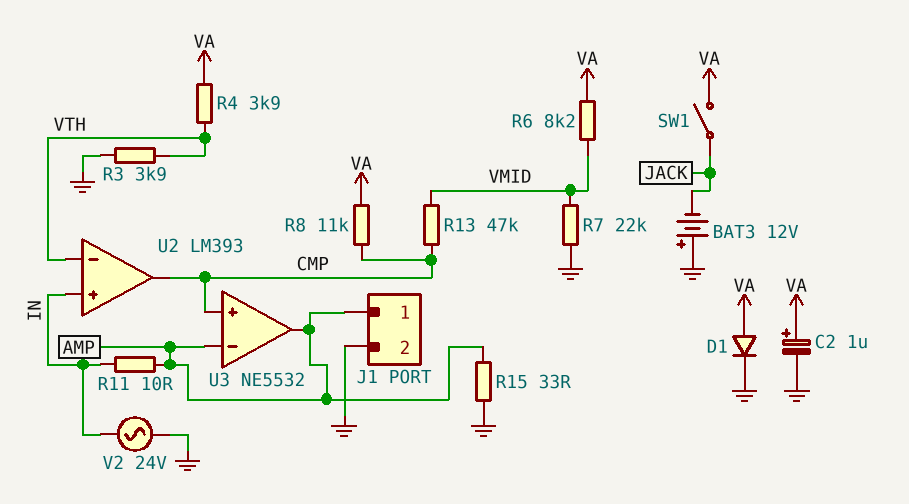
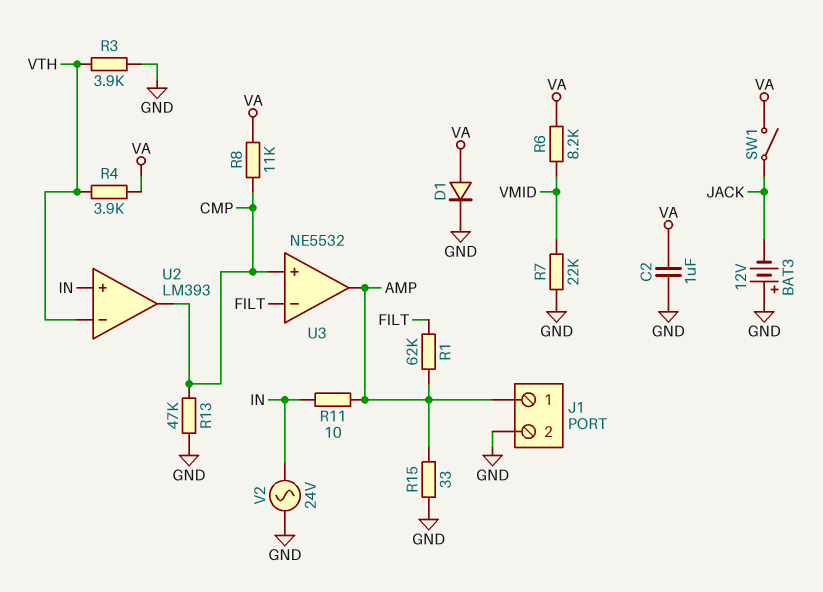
C2: 1uF (plus VA, minus GND) -> 1uF (GND, VA)
R1: none -> 62k (AMP, FILT)
R13: 47k (CMP, VMID) -> 47k (CMP, GND)
U3 pin in-: AMP -> FILT

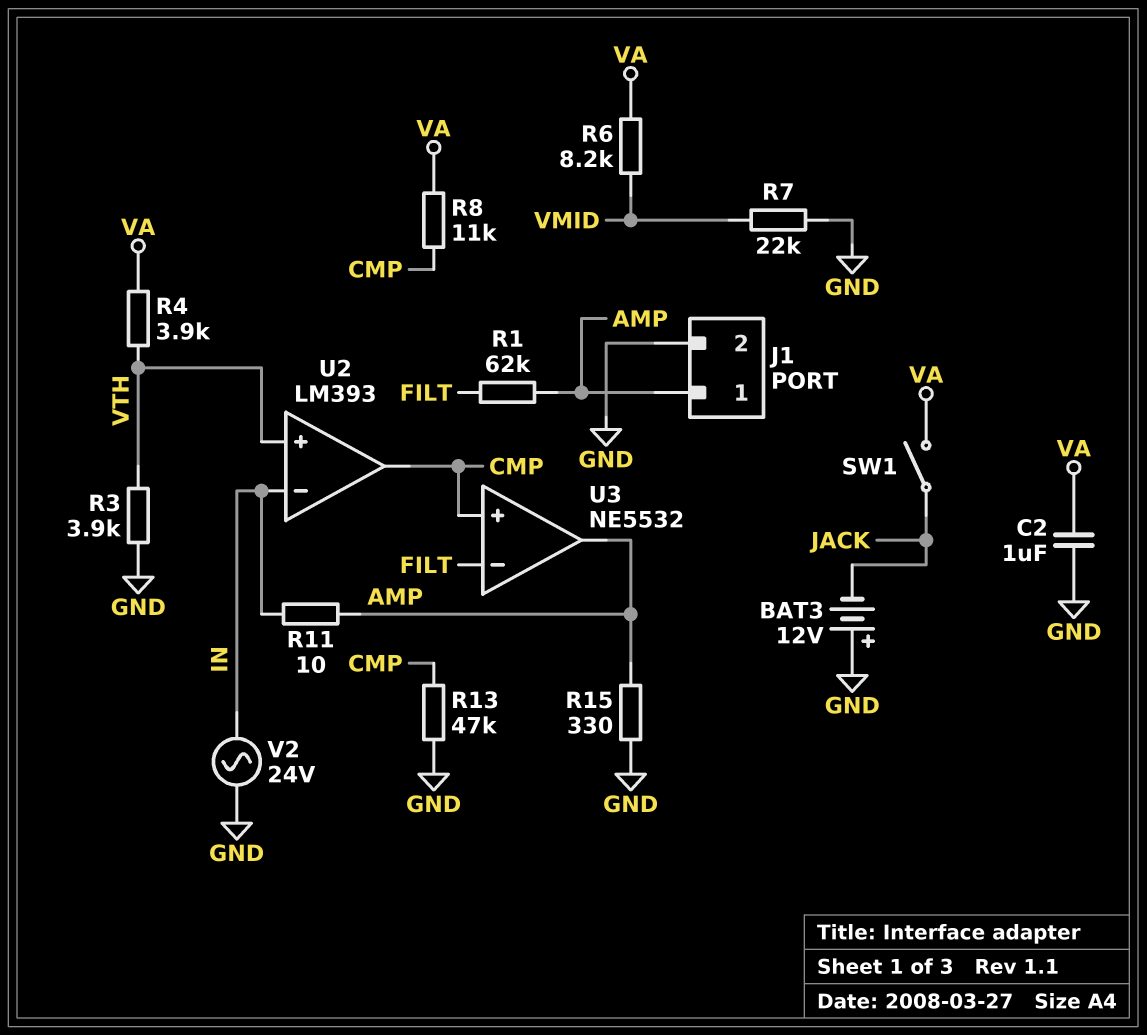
D1: diode (A VA, K GND) -> none
R15: 33 (AMP, GND) -> 330 (AMP, GND)
U2 pin in+: IN -> VTH
U2 pin in-: VTH -> IN

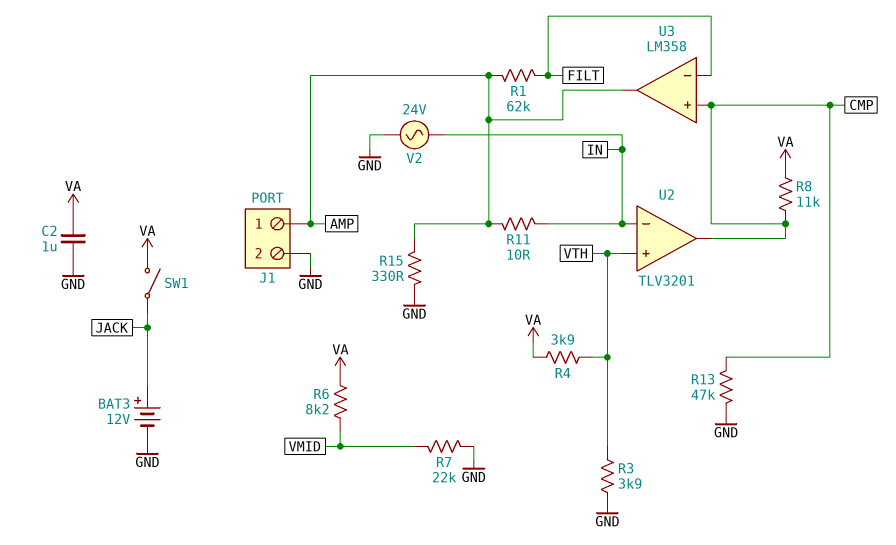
BAT3: 12V (plus GND, minus JACK) -> 12V (plus JACK, minus GND)
U2: LM393 -> TLV3201
U3: NE5532 -> LM358

